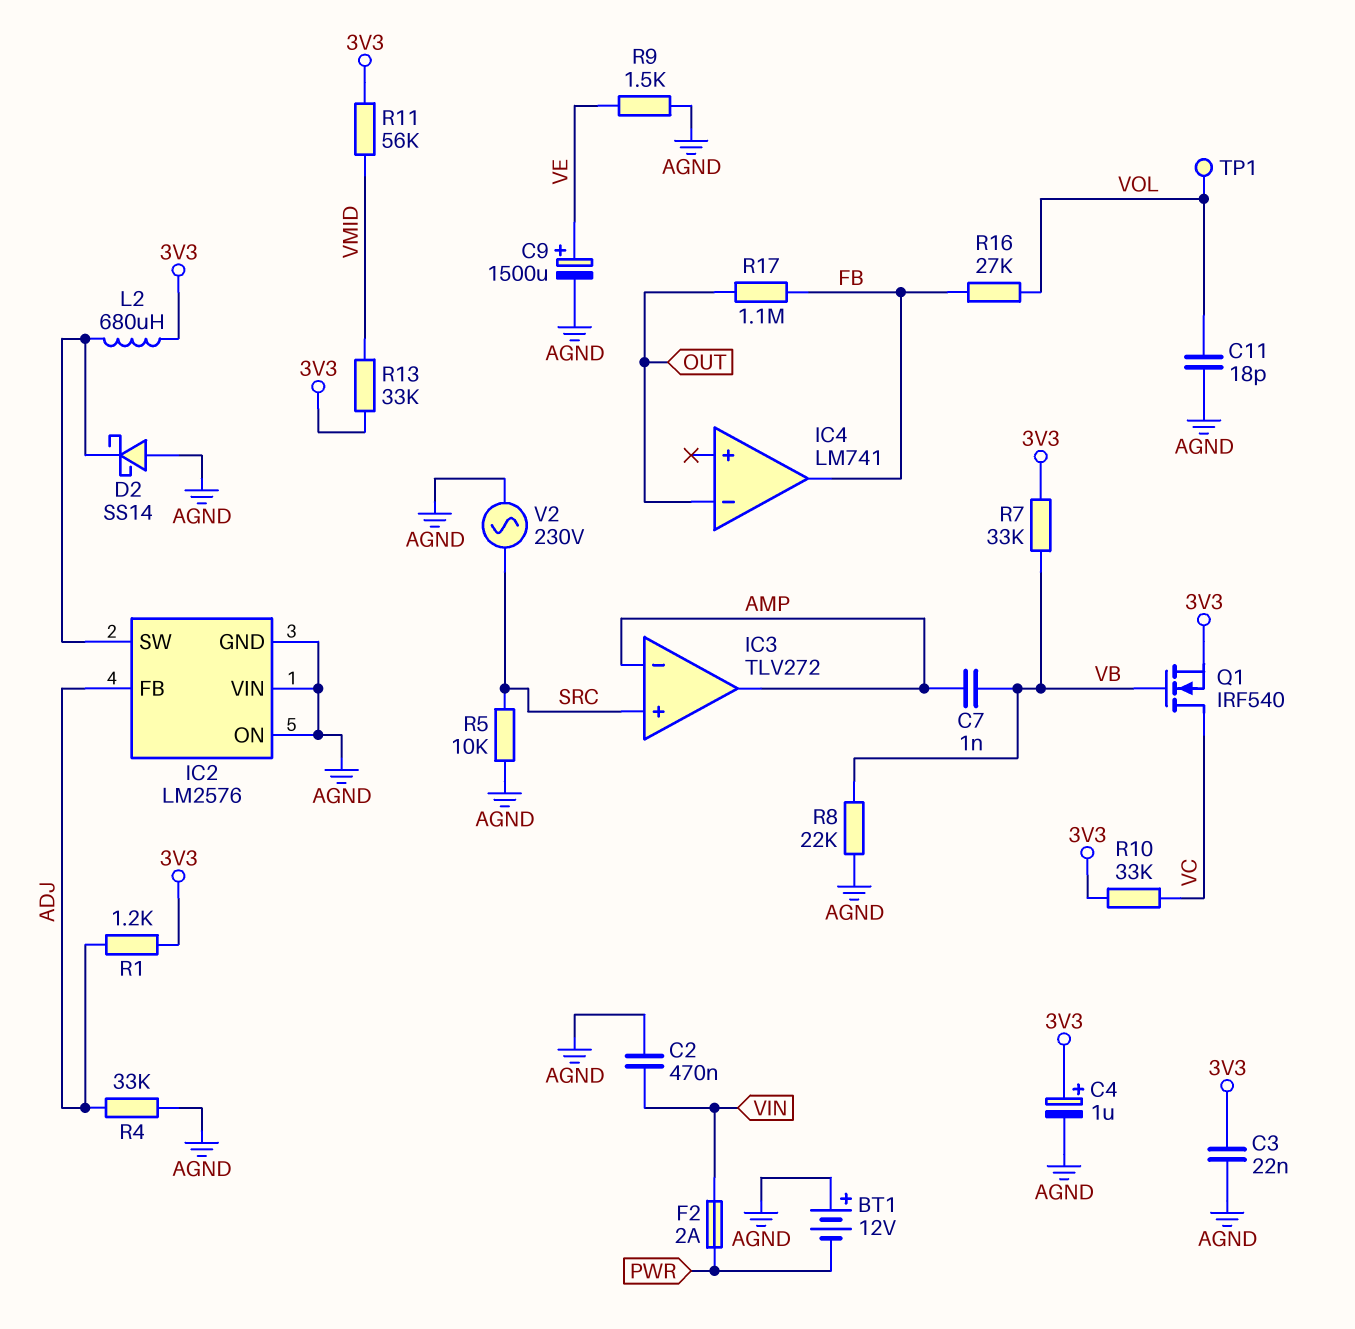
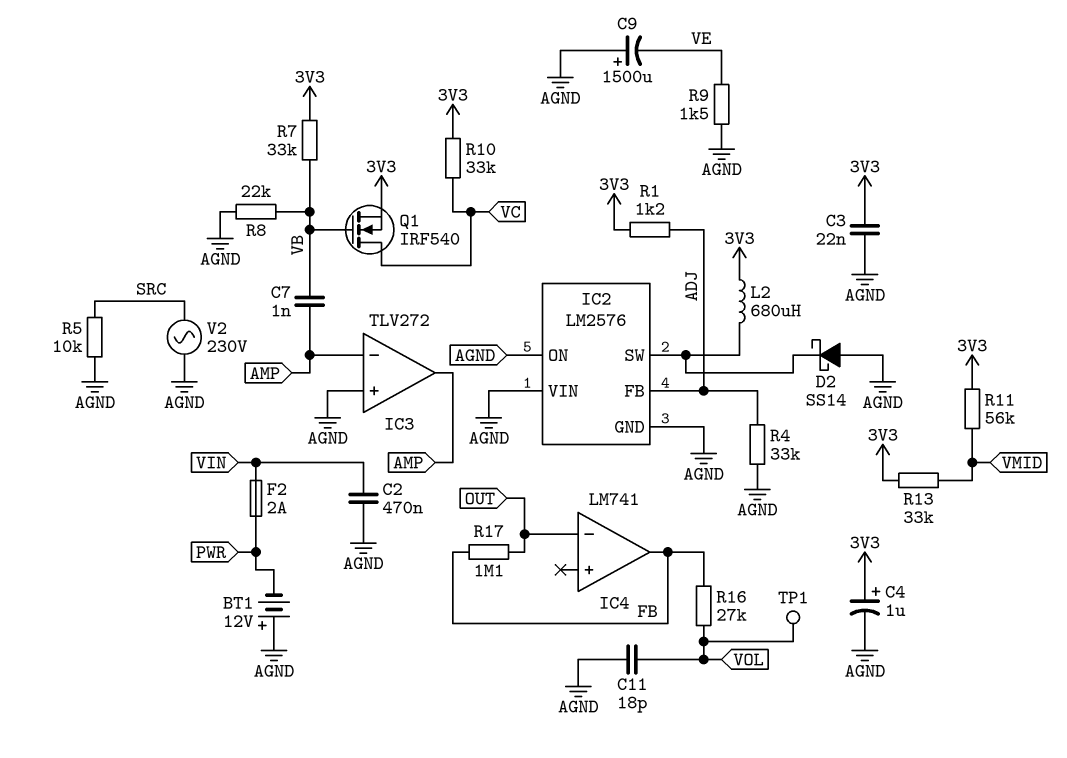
C9: 1500uF (plus VE, minus AGND) -> 1500uF (plus AGND, minus VE)
IC3 pin in+: SRC -> AGND

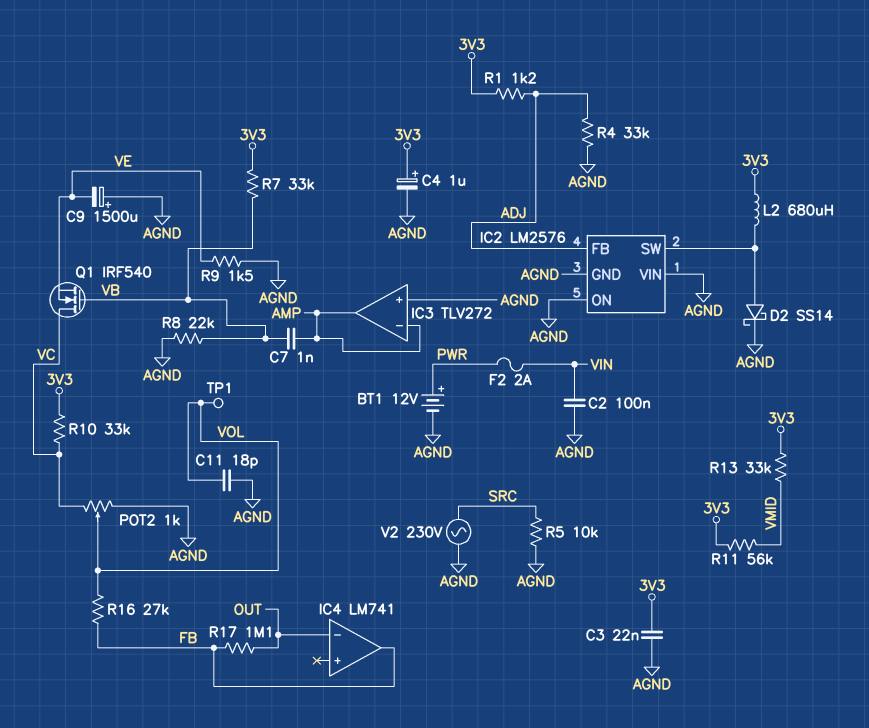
BT1: 12V (plus AGND, minus PWR) -> 12V (plus PWR, minus AGND)
C2: 470nF (AGND, VIN) -> 100nF (AGND, VIN)
D2: schottky SS14 (A AGND, K IC2/SW) -> schottky SS14 (A IC2/SW, K AGND)
POT2: none -> 1k (AGND, VC, wiper VOL)
Q1: NMOS IRF540 (G VB, D VC, S 3V3) -> NMOS IRF540 (G VB, D VC, S VE)

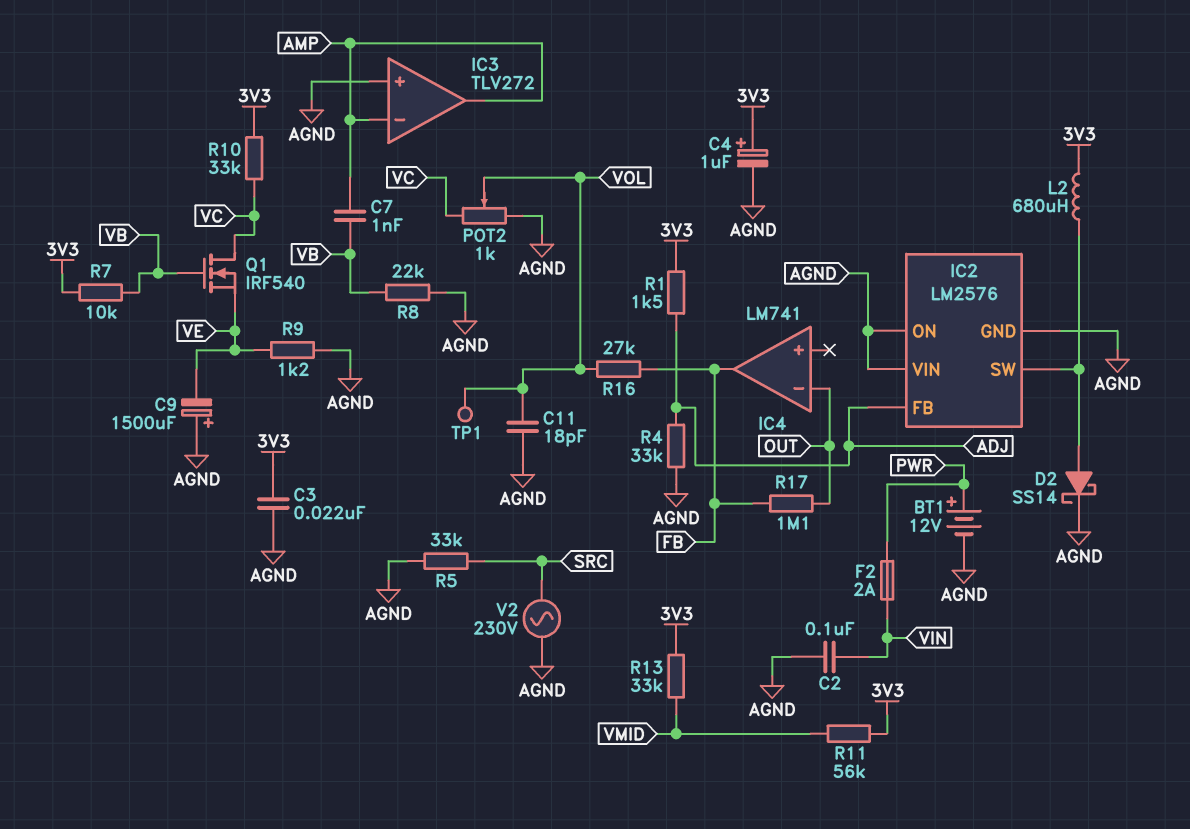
R1: 1.2k (3V3, ADJ) -> 1.5k (3V3, ADJ)
R5: 10k (AGND, SRC) -> 33k (AGND, SRC)
R7: 33k (3V3, VB) -> 10k (3V3, VB)
R9: 1.5k (AGND, VE) -> 1.2k (AGND, VE)

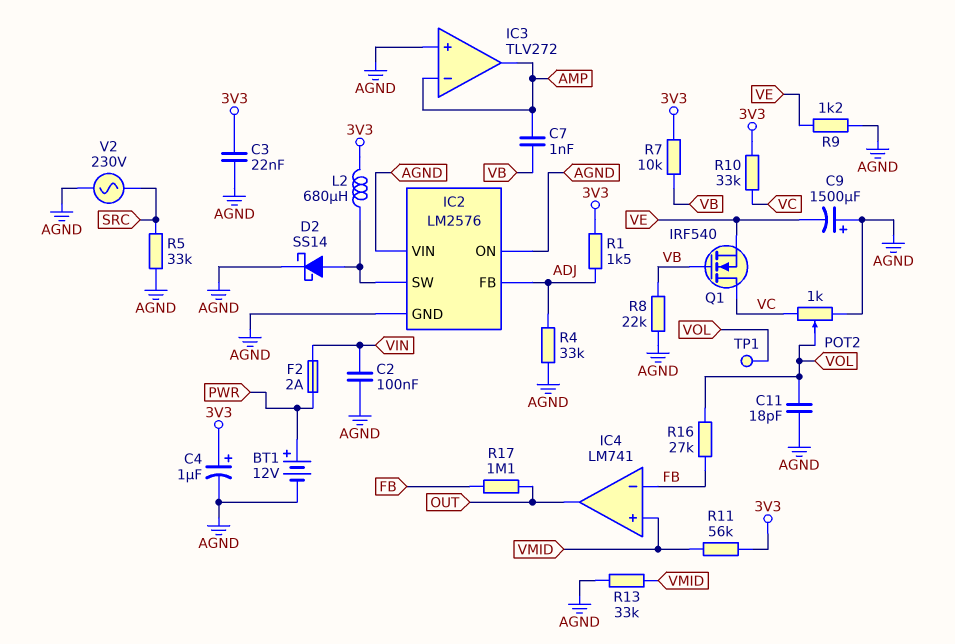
IC4 pin in+: none -> VMID
IC4 pin in-: OUT -> FB
IC4 pin out: FB -> OUT
R13: 33k (3V3, VMID) -> 33k (AGND, VMID)

